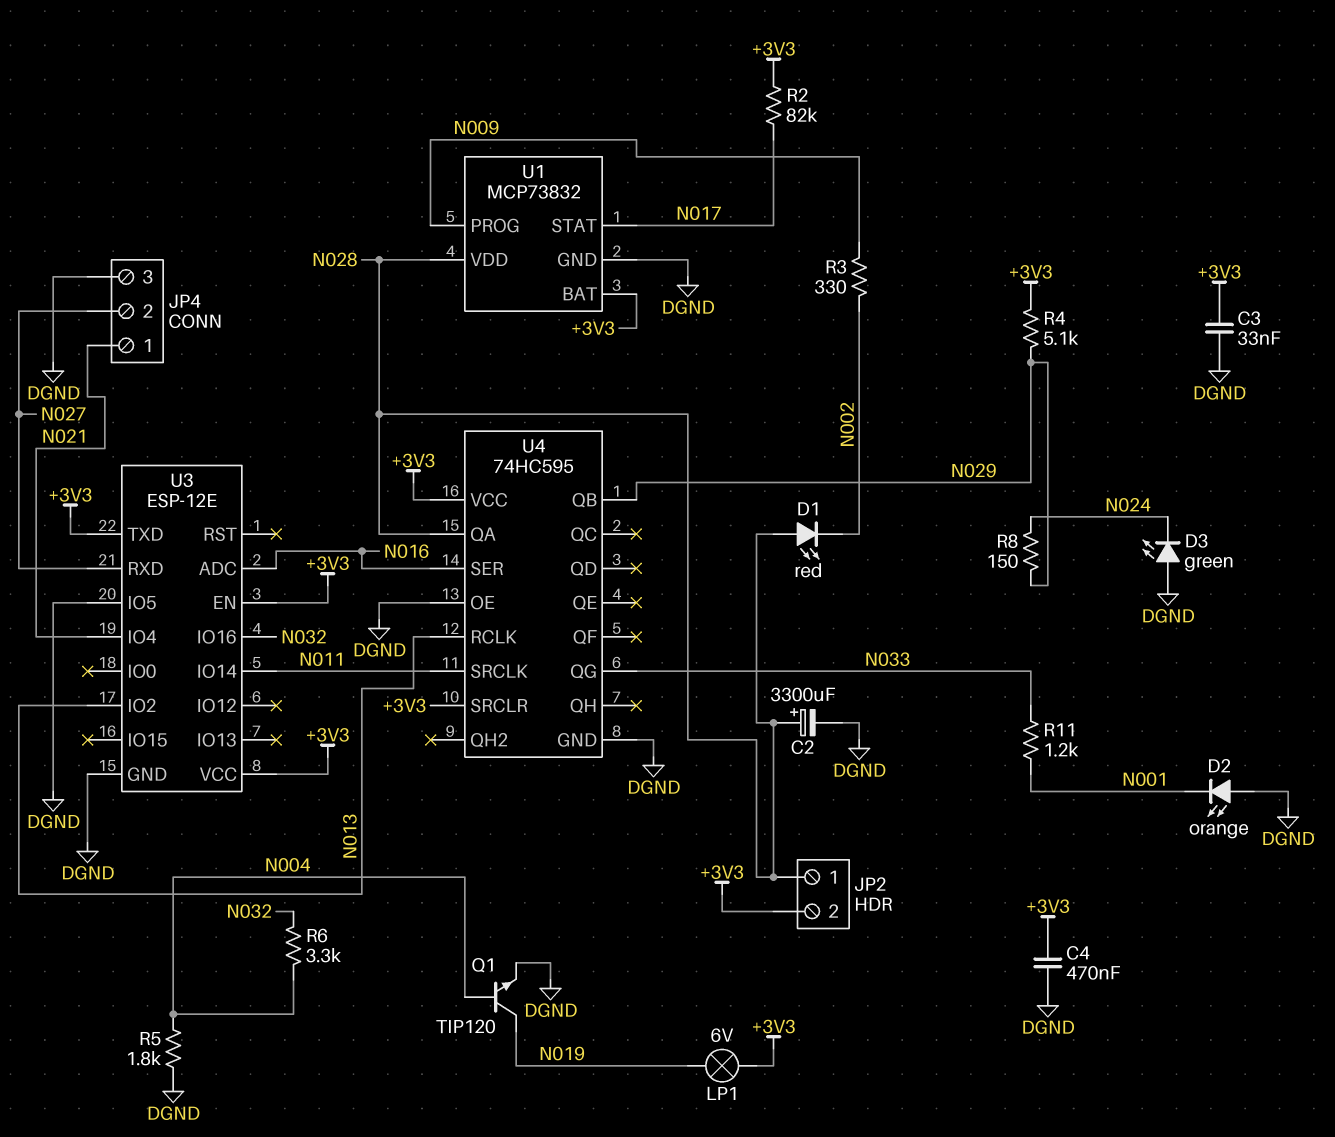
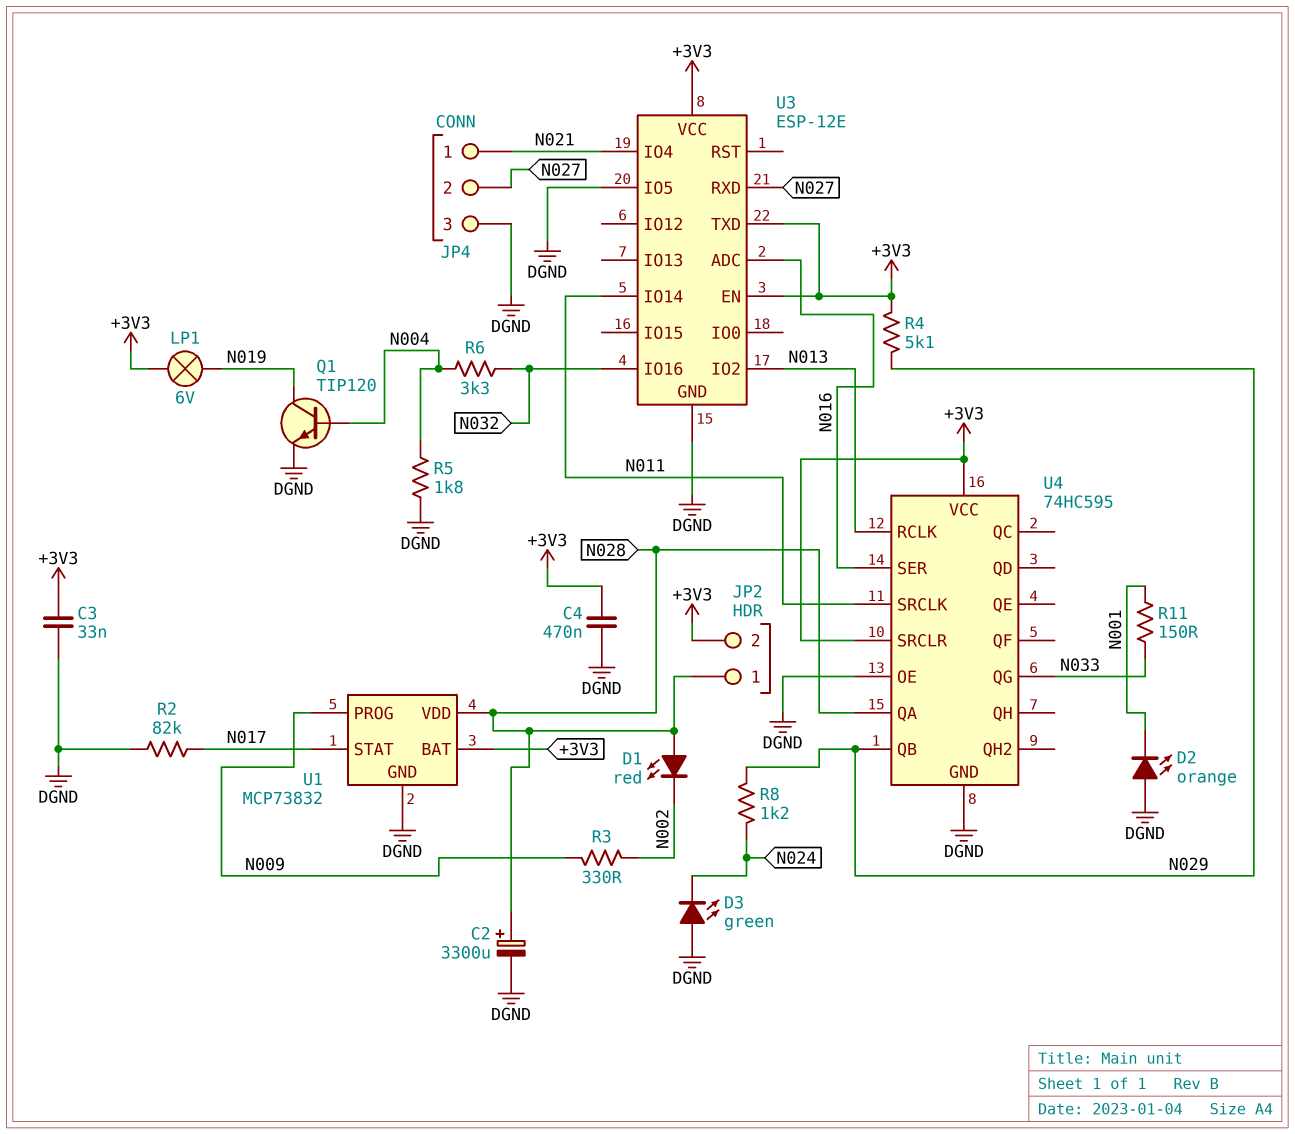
R2: 82k (+3V3, N017) -> 82k (DGND, N017)
R8: 150 (N024, N029) -> 1.2k (N024, N029)
R11: 1.2k (N001, N033) -> 150 (N001, N033)

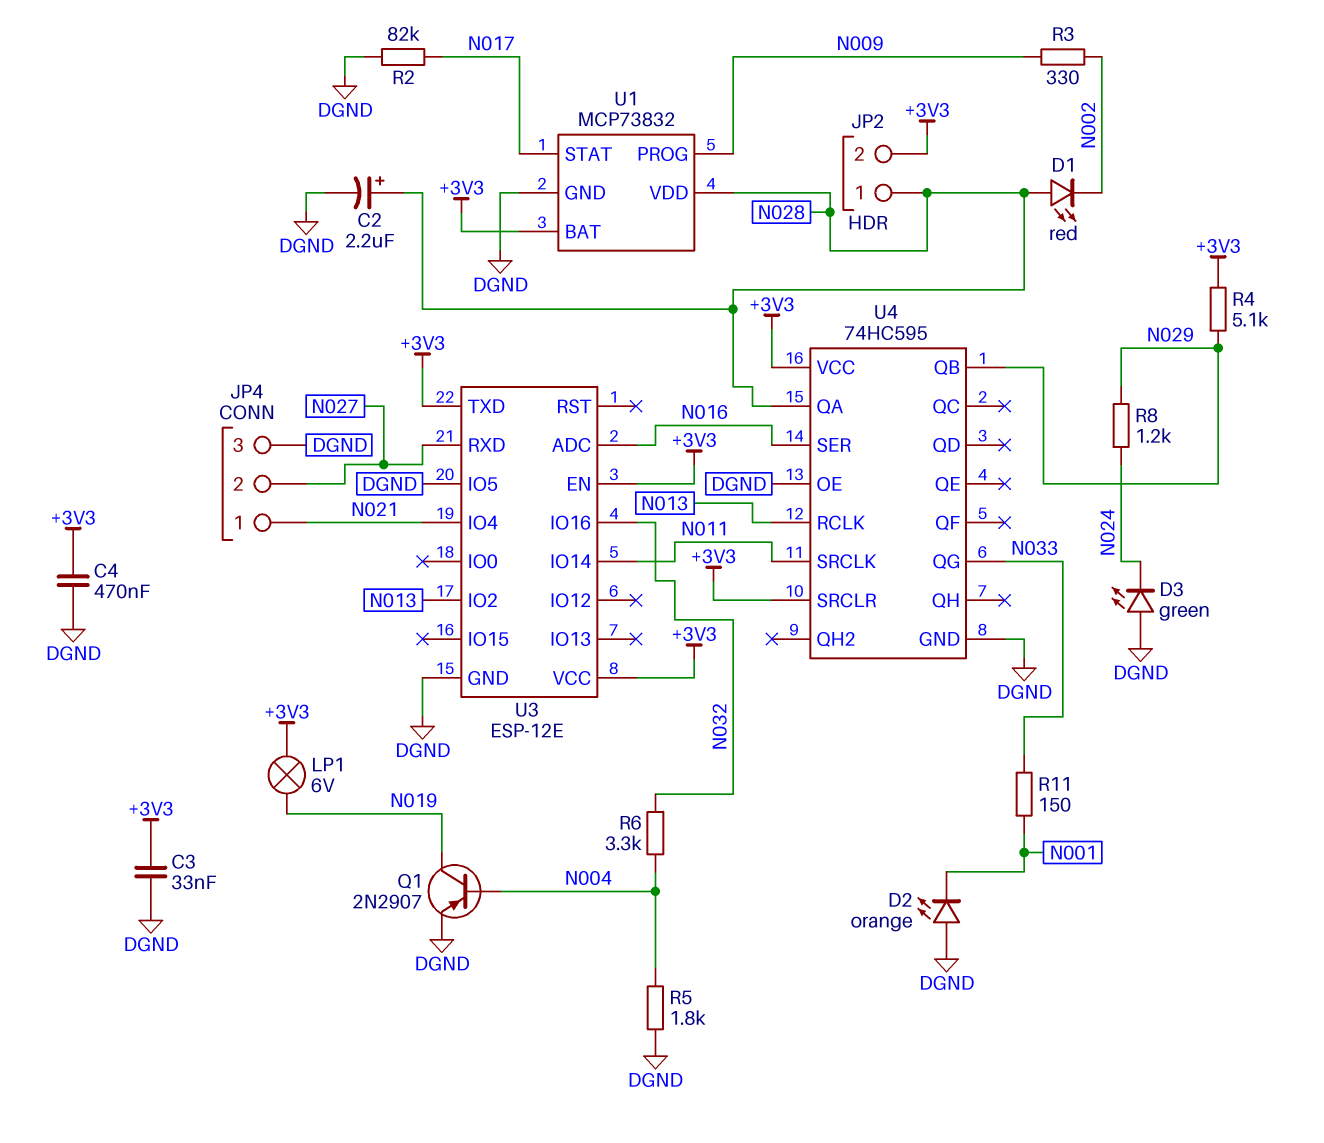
C2: 3300uF (plus N028, minus DGND) -> 2.2uF (plus N028, minus DGND)
Q1: NPN TIP120 (B N004, C N019, E DGND) -> PNP 2N2907 (B N004, C N019, E DGND)

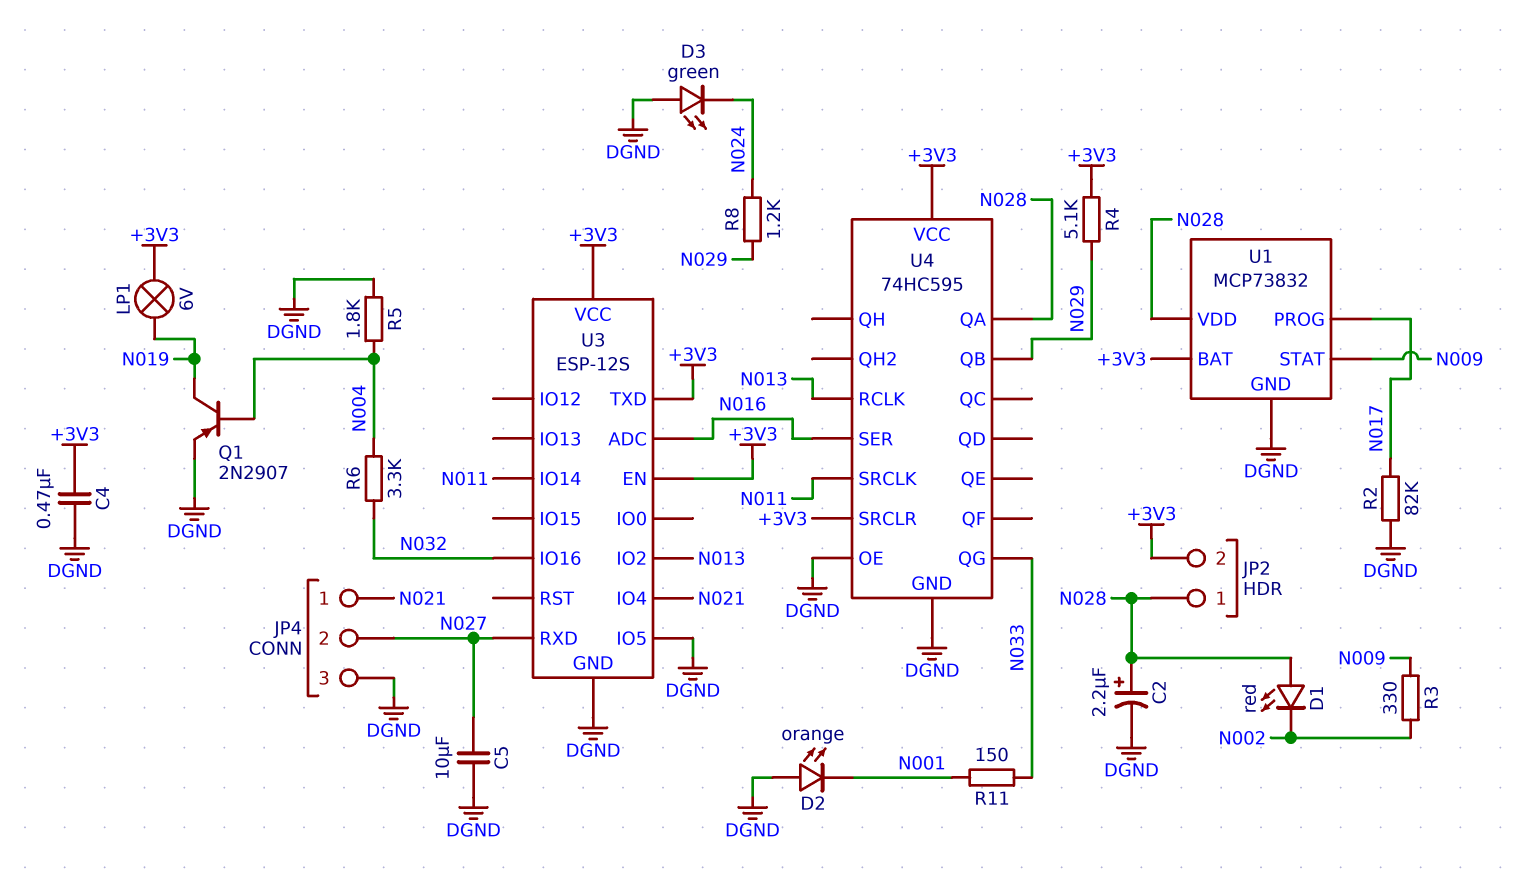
C3: 33nF (+3V3, DGND) -> none
C5: none -> 10uF (DGND, N027)
U1 pin PROG: N009 -> N017
U1 pin STAT: N017 -> N009
U3: ESP-12E -> ESP-12S

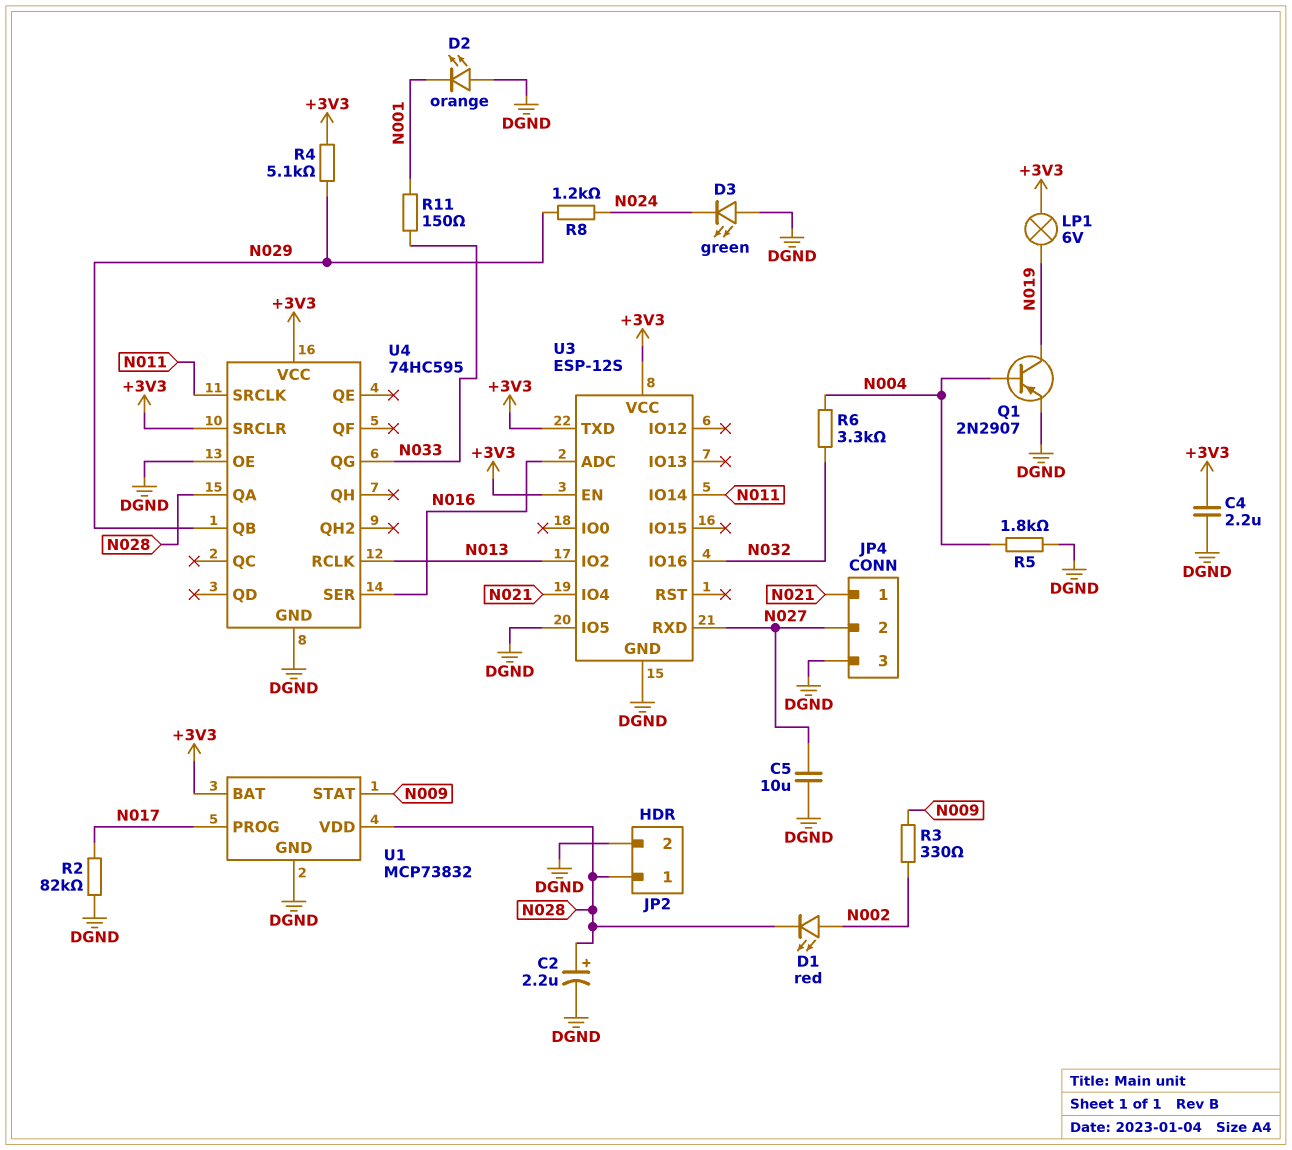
C4: 470nF (+3V3, DGND) -> 2.2uF (+3V3, DGND)
D1: LED red (A N028, K N002) -> LED red (A N002, K N028)
JP2 pin 2: +3V3 -> DGND

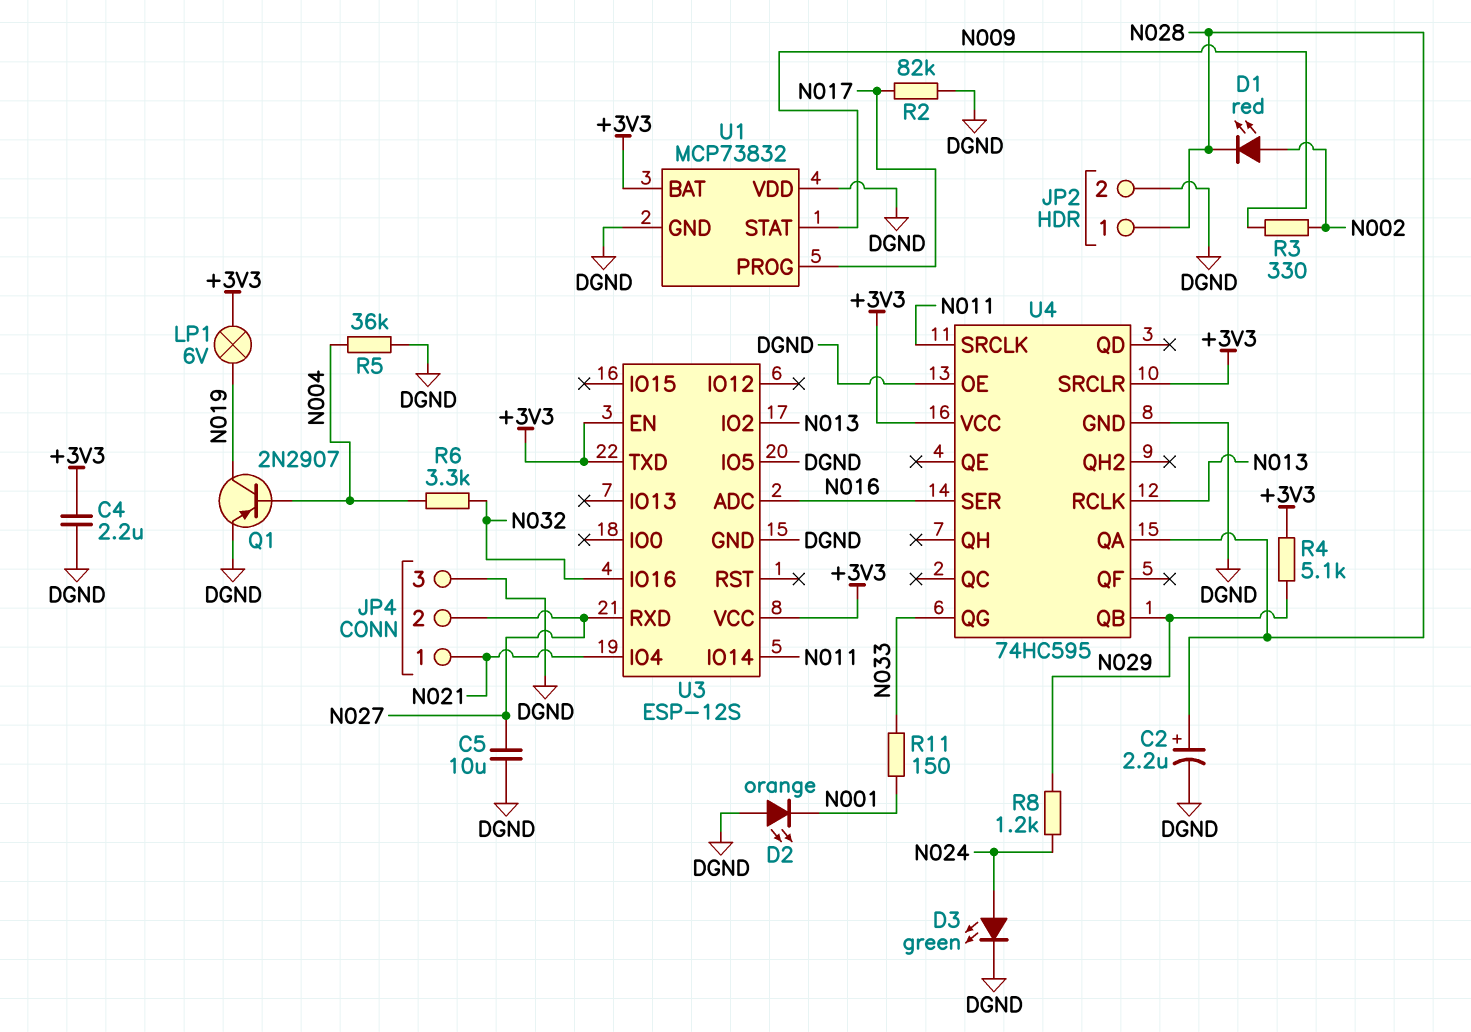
D3: LED green (A DGND, K N024) -> LED green (A N024, K DGND)
R5: 1.8k (DGND, N004) -> 36k (DGND, N004)
U1 pin VDD: N028 -> DGND

